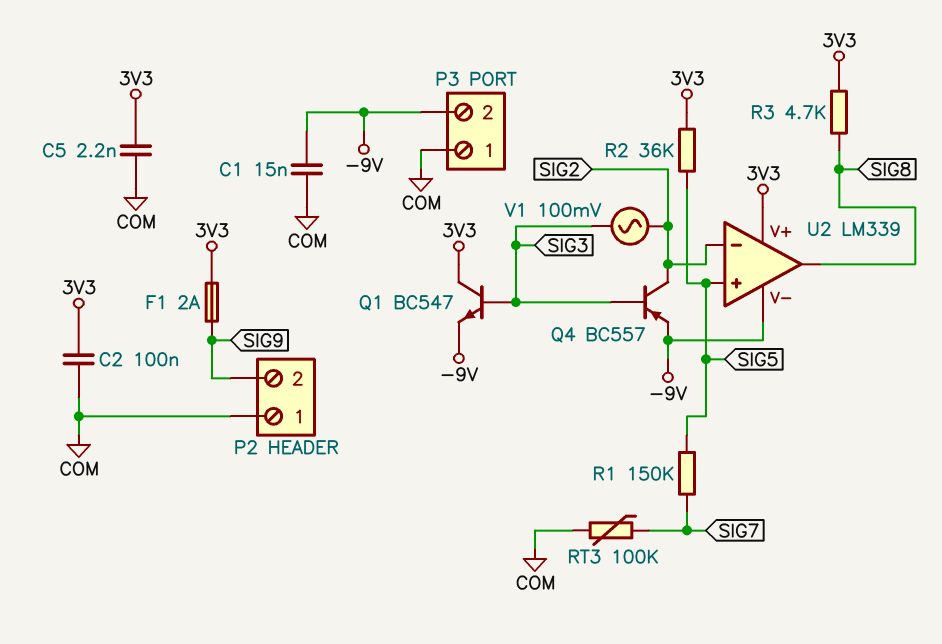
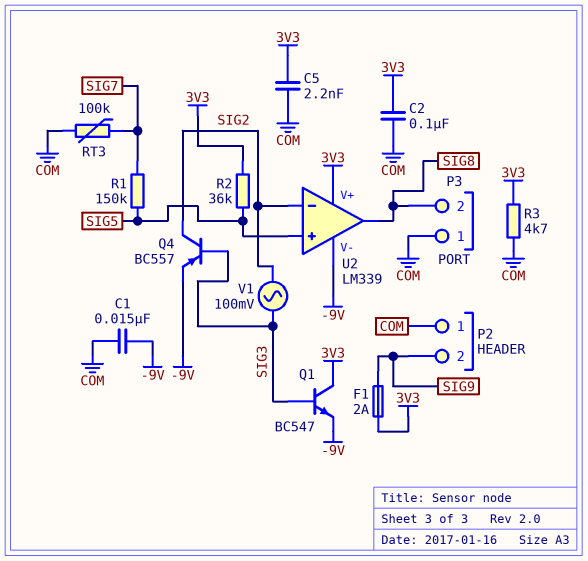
P3 pin 2: -9V -> SIG8
R3: 4.7k (3V3, SIG8) -> 4.7k (3V3, COM)

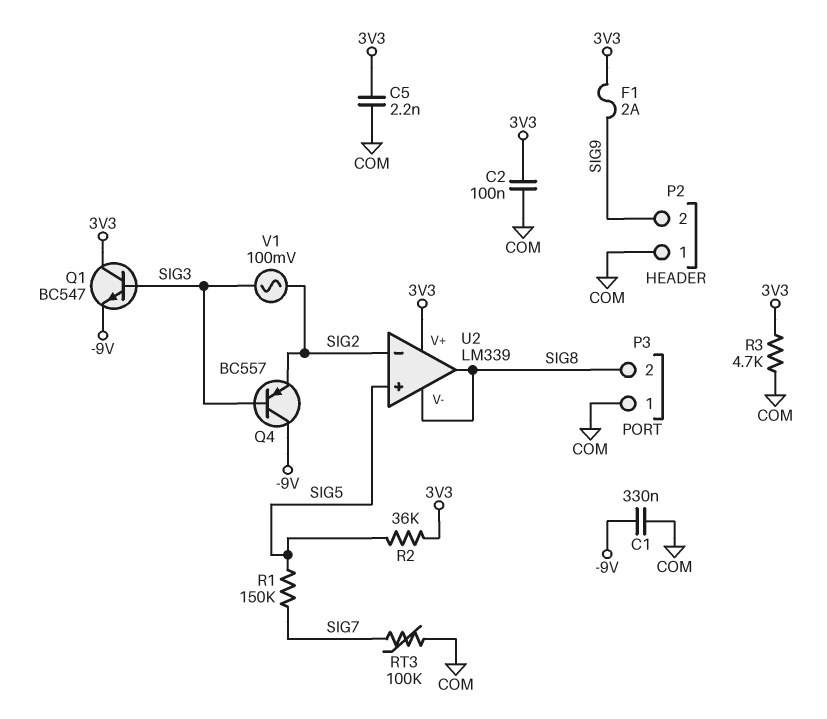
C1: 15nF (-9V, COM) -> 330nF (-9V, COM)
Q4: PNP BC557 (B SIG3, C SIG2, E -9V) -> PNP BC557 (B SIG3, C -9V, E SIG2)
U2 pin V-: -9V -> SIG8

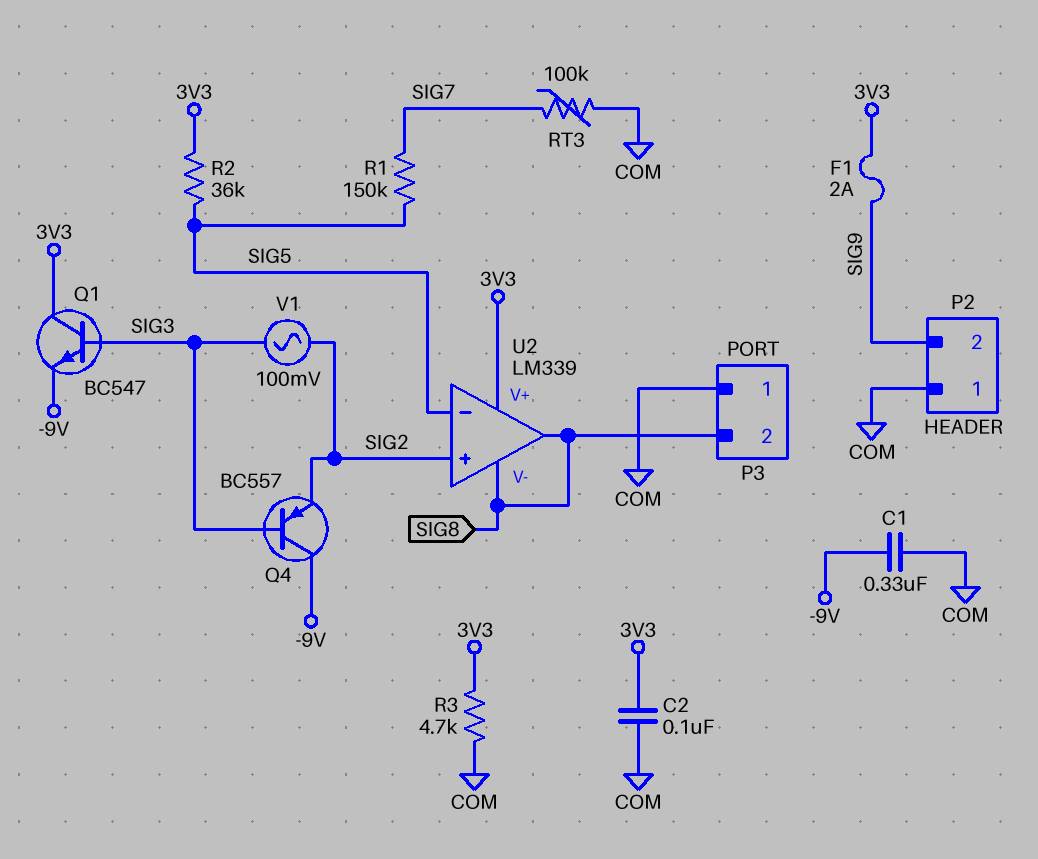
C5: 2.2nF (3V3, COM) -> none
U2 pin in+: SIG5 -> SIG2
U2 pin in-: SIG2 -> SIG5

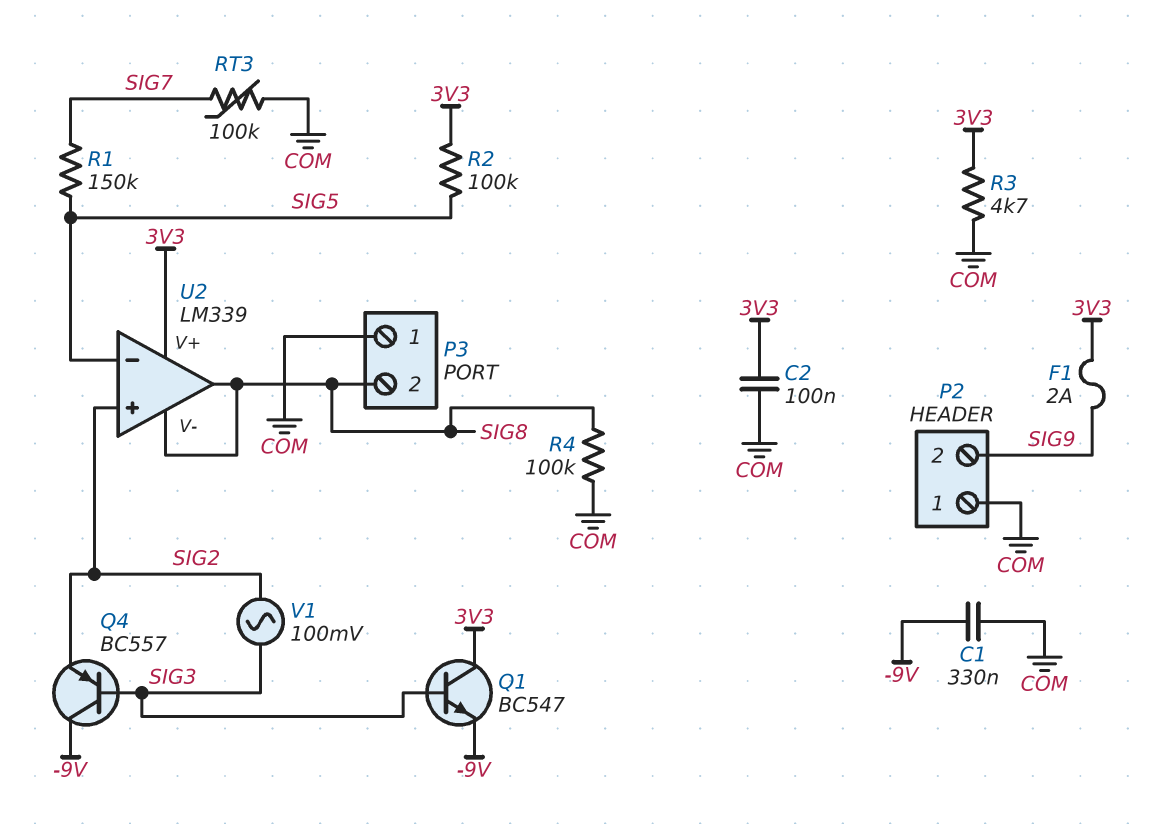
R2: 36k (3V3, SIG5) -> 100k (3V3, SIG5)
R4: none -> 100k (COM, SIG8)

